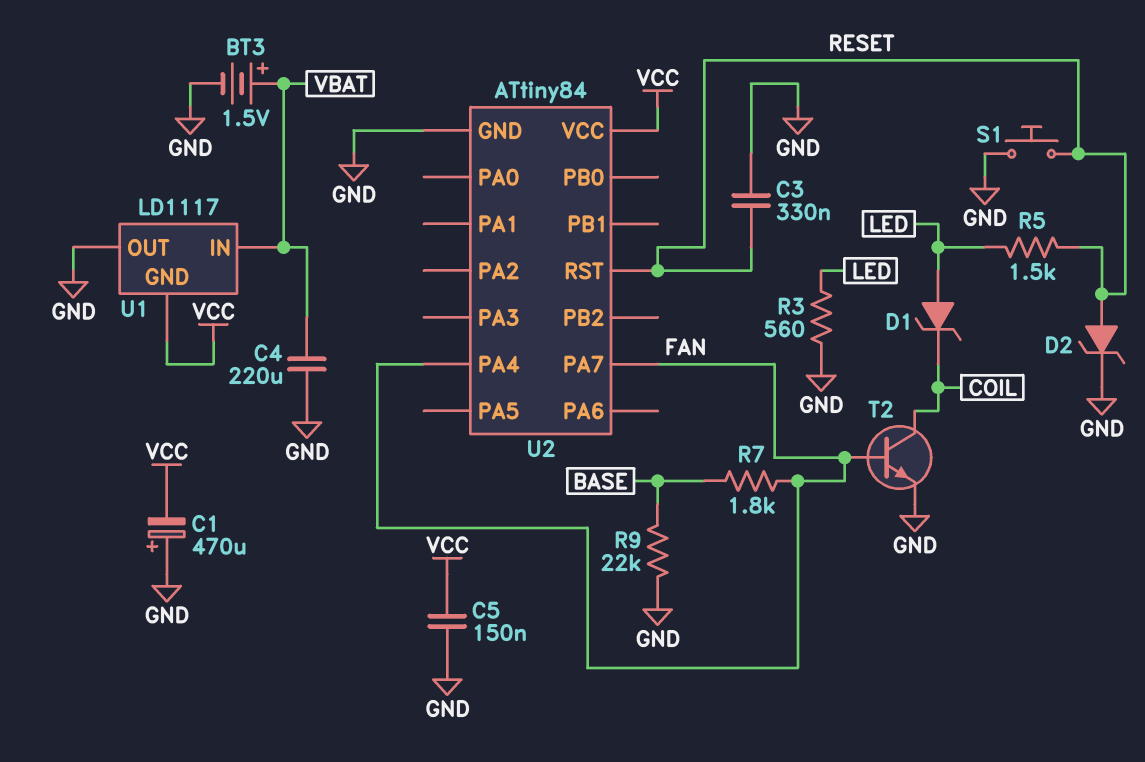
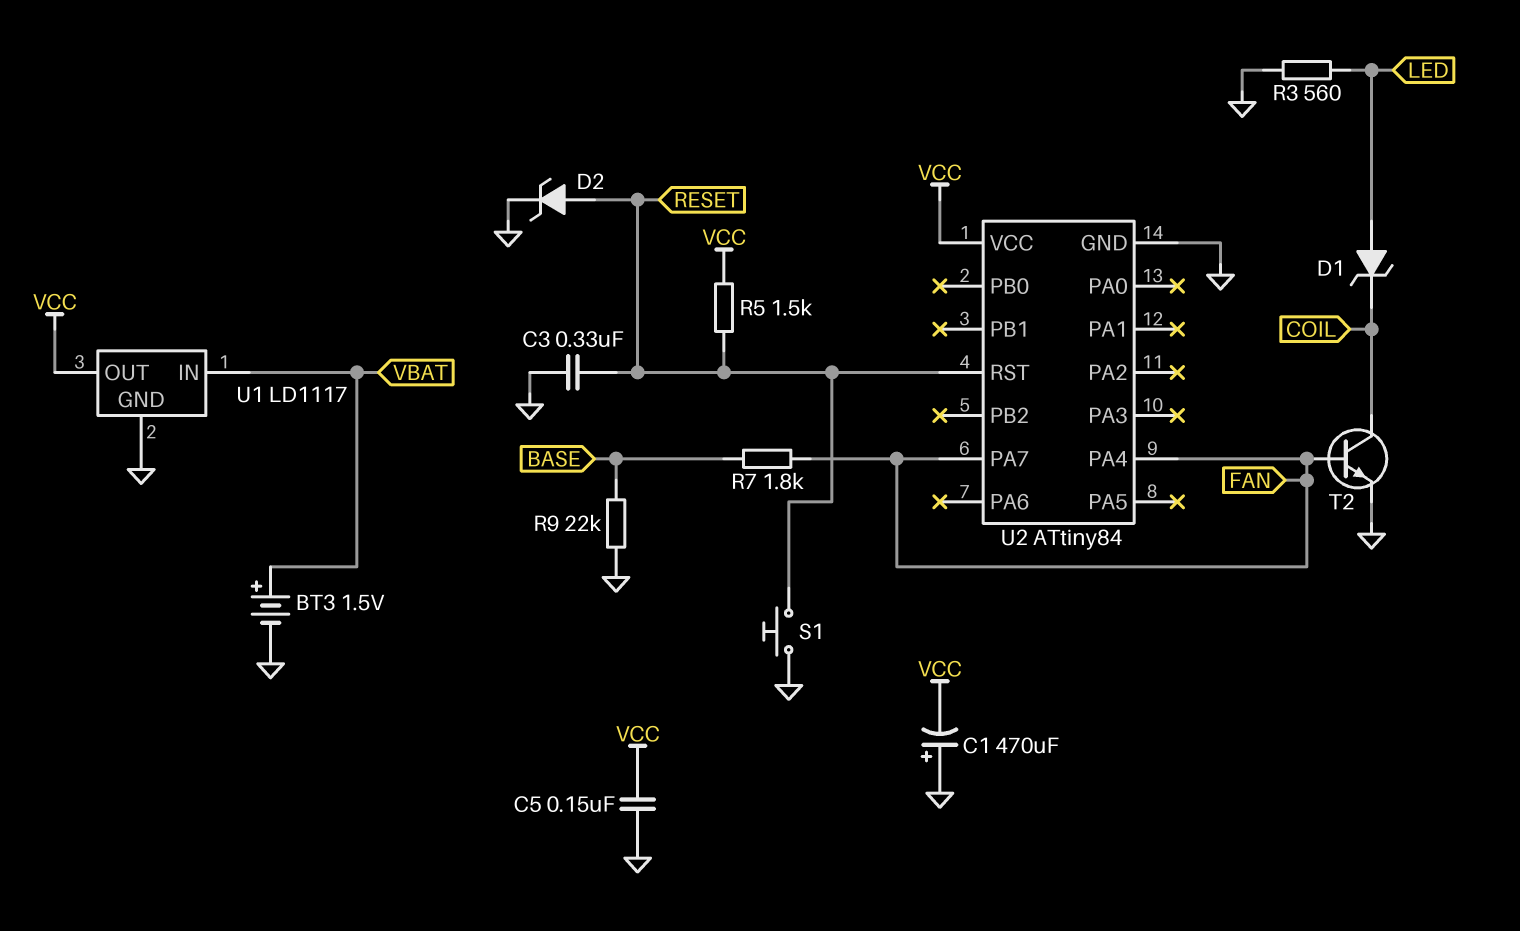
C4: 220uF (GND, VBAT) -> none
R5: 1.5k (LED, RESET) -> 1.5k (RESET, VCC)
U1 pin GND: VCC -> GND
U1 pin OUT: GND -> VCC

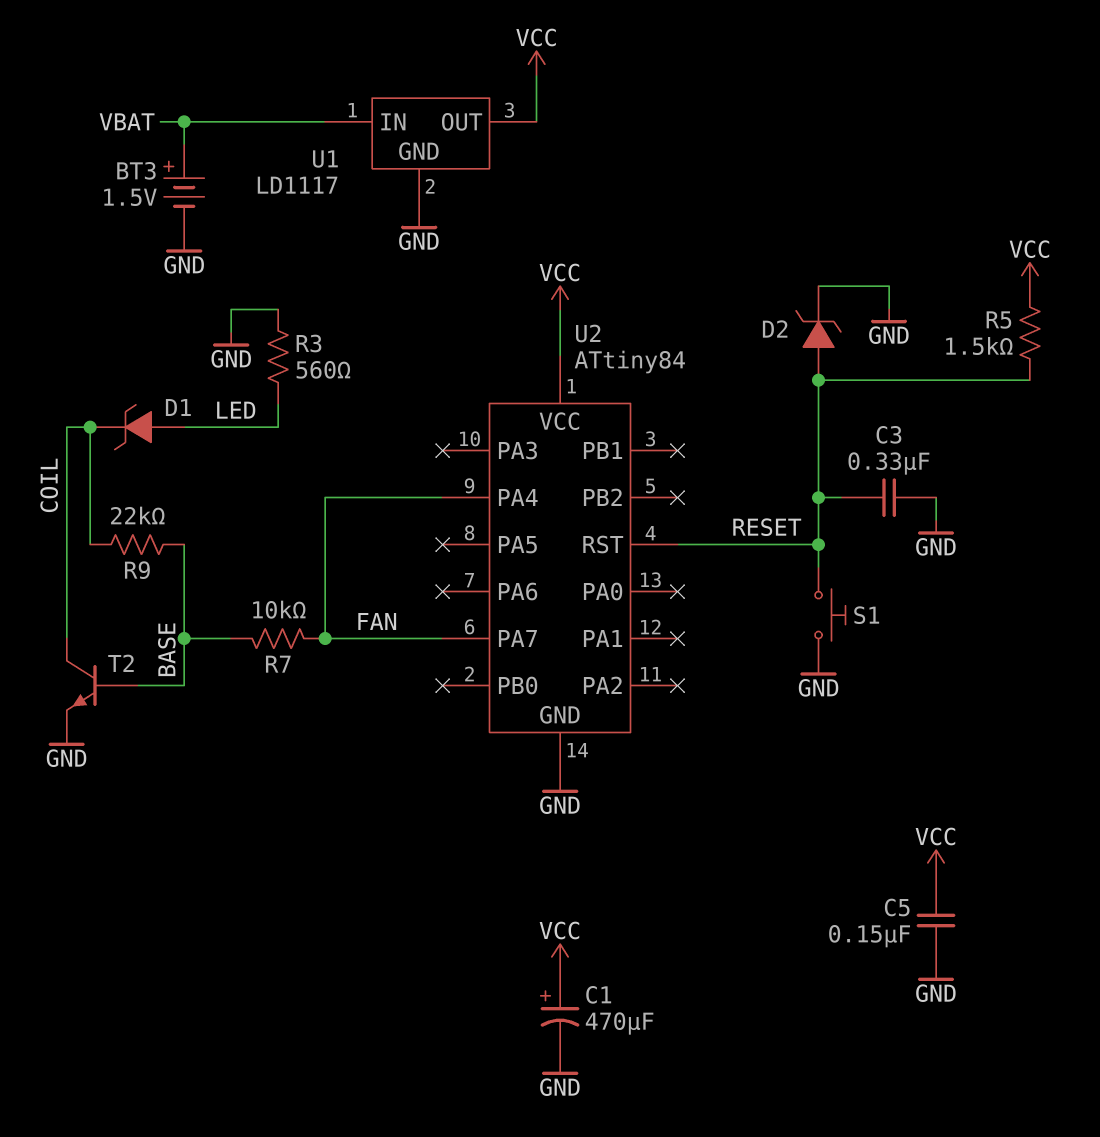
C1: 470uF (plus GND, minus VCC) -> 470uF (plus VCC, minus GND)
R7: 1.8k (BASE, FAN) -> 10k (BASE, FAN)
R9: 22k (BASE, GND) -> 22k (BASE, COIL)
T2: NPN (B FAN, C COIL, E GND) -> NPN (B BASE, C COIL, E GND)

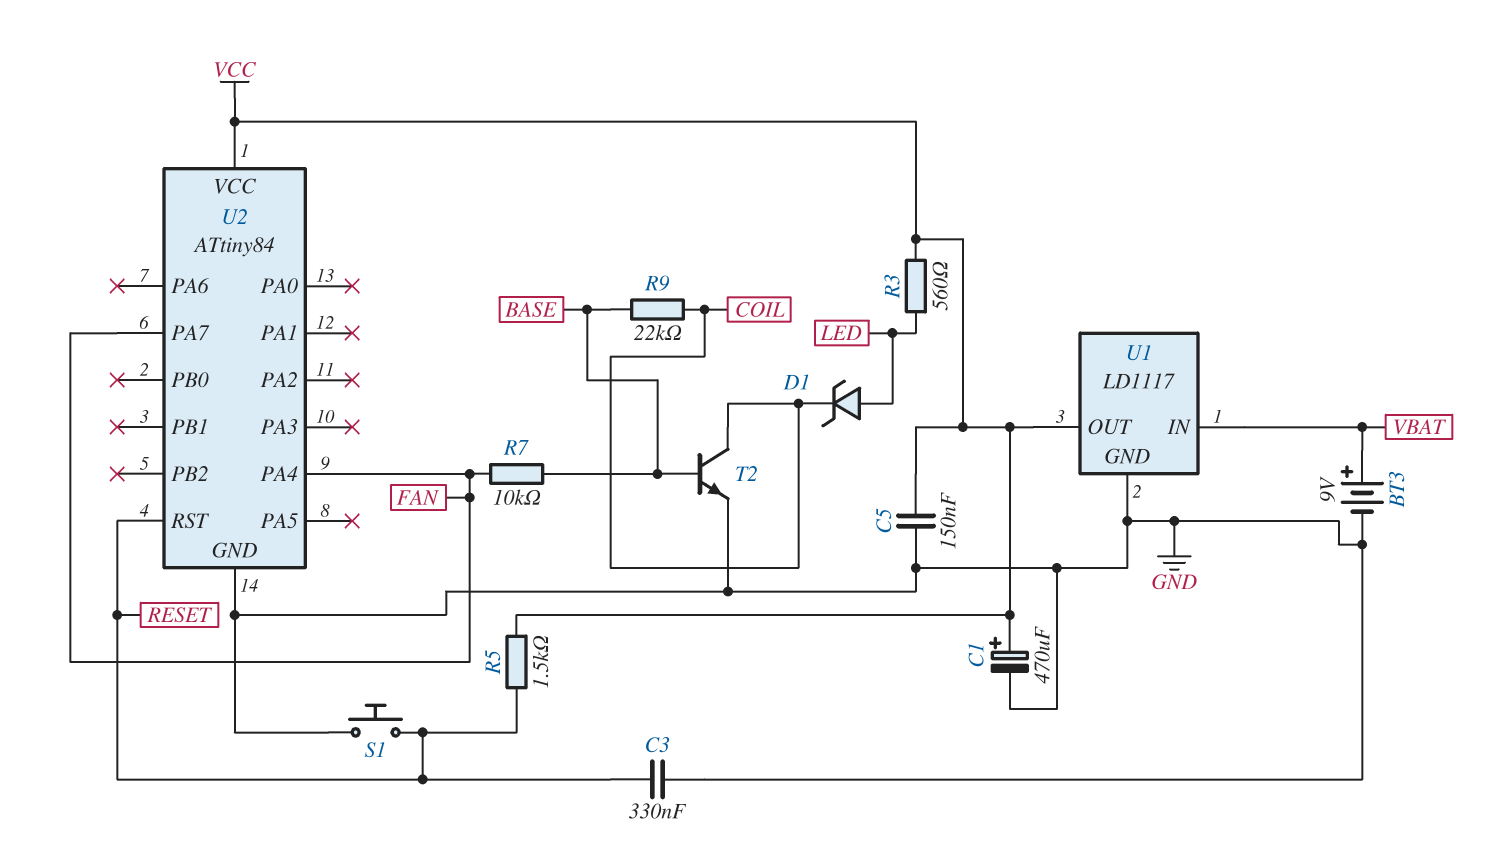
BT3: 1.5V (plus VBAT, minus GND) -> 9V (plus VBAT, minus GND)
D2: zener (A RESET, K GND) -> none
R3: 560 (GND, LED) -> 560 (LED, VCC)

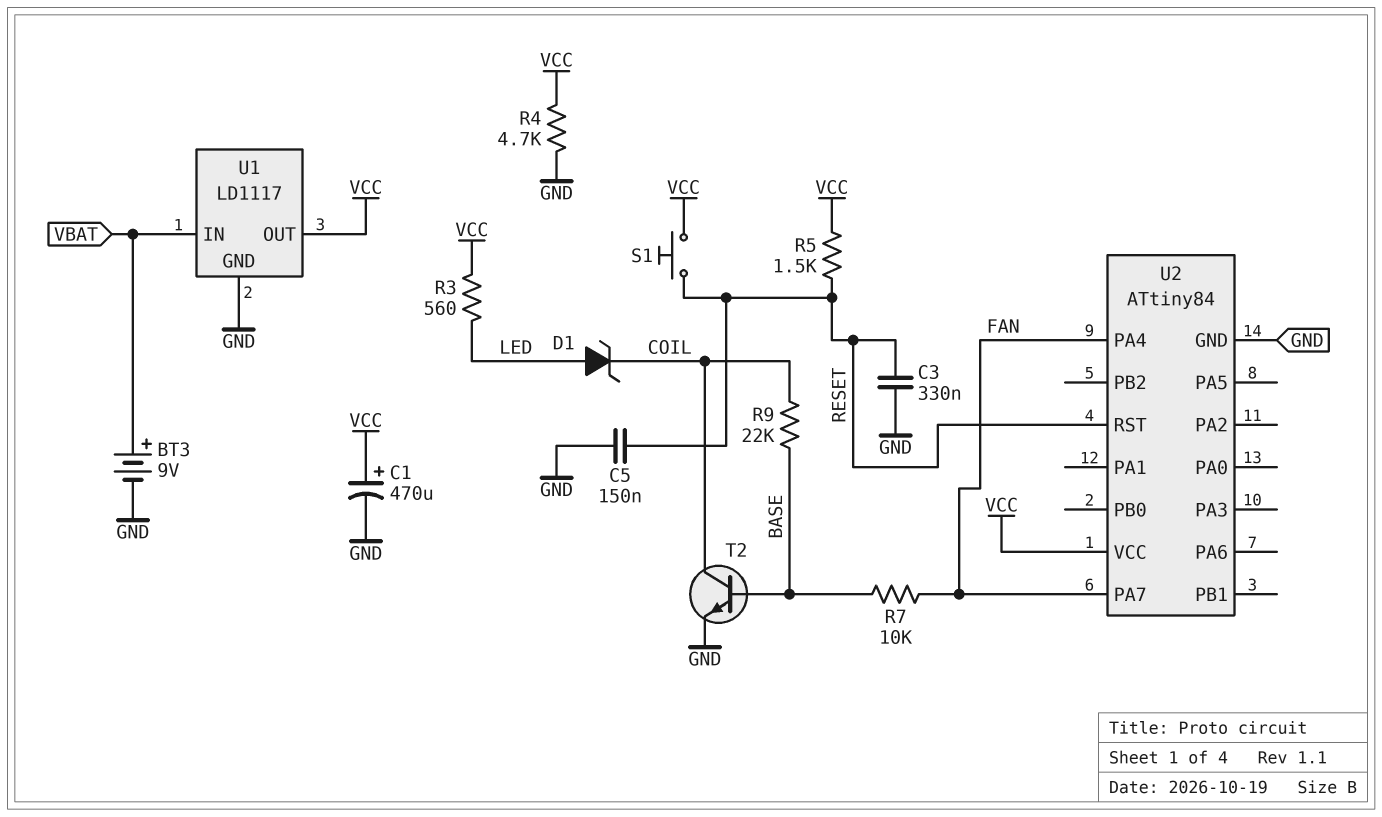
C5: 150nF (GND, VCC) -> 150nF (GND, RESET)
R4: none -> 4.7k (GND, VCC)
S1: button (GND, RESET) -> button (RESET, VCC)

